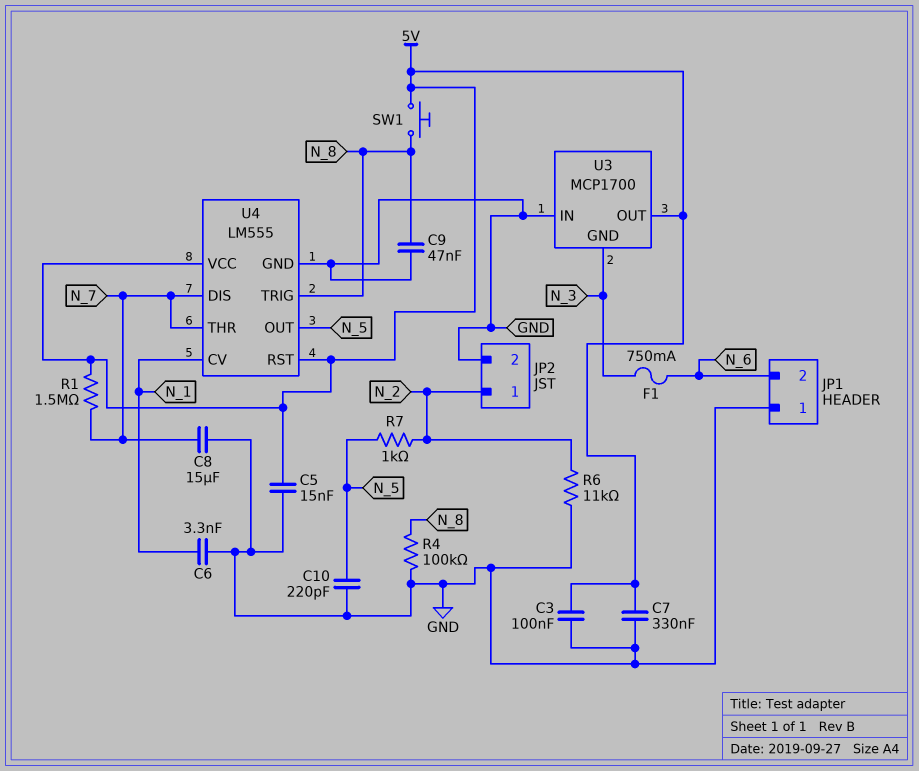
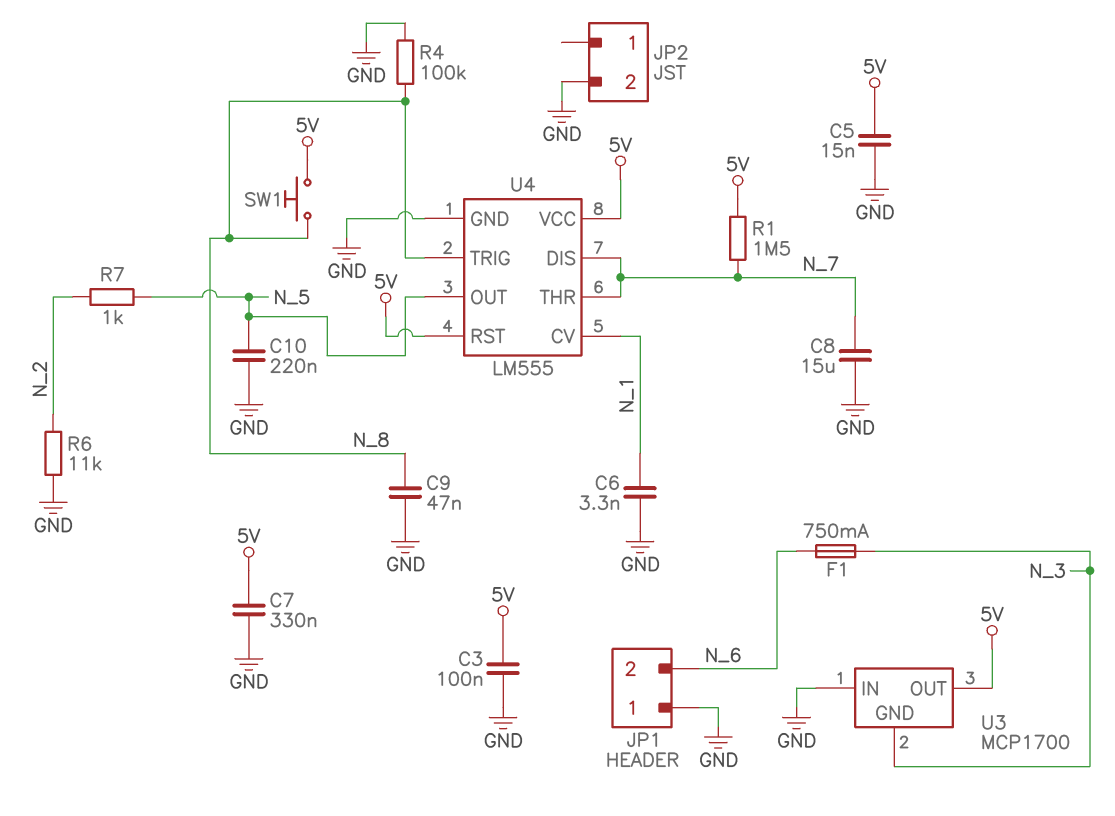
C10: 220pF (GND, N_5) -> 220nF (GND, N_5)
JP2 pin 1: N_2 -> none

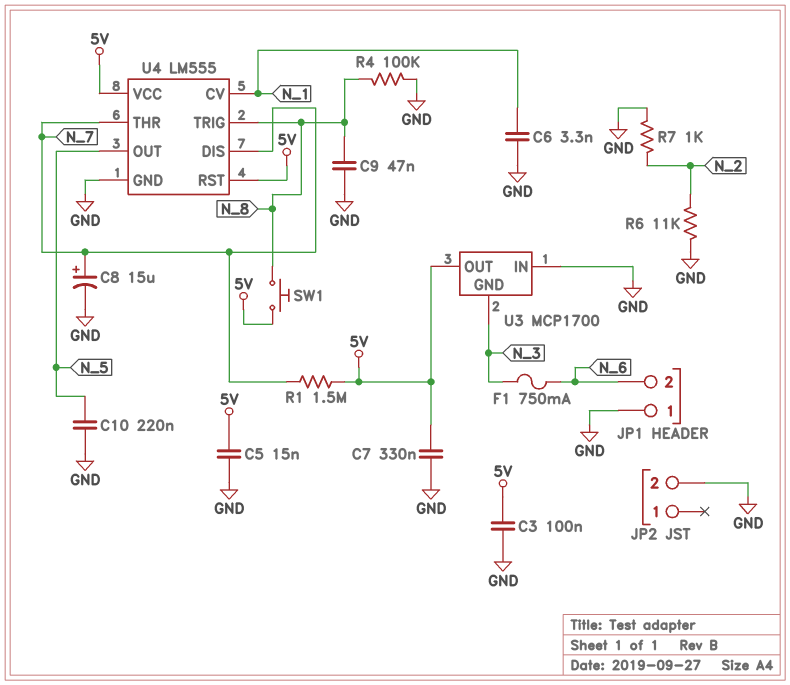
C8: 15uF (GND, N_7) -> 15uF (plus N_7, minus GND)
R7: 1k (N_2, N_5) -> 1k (GND, N_2)

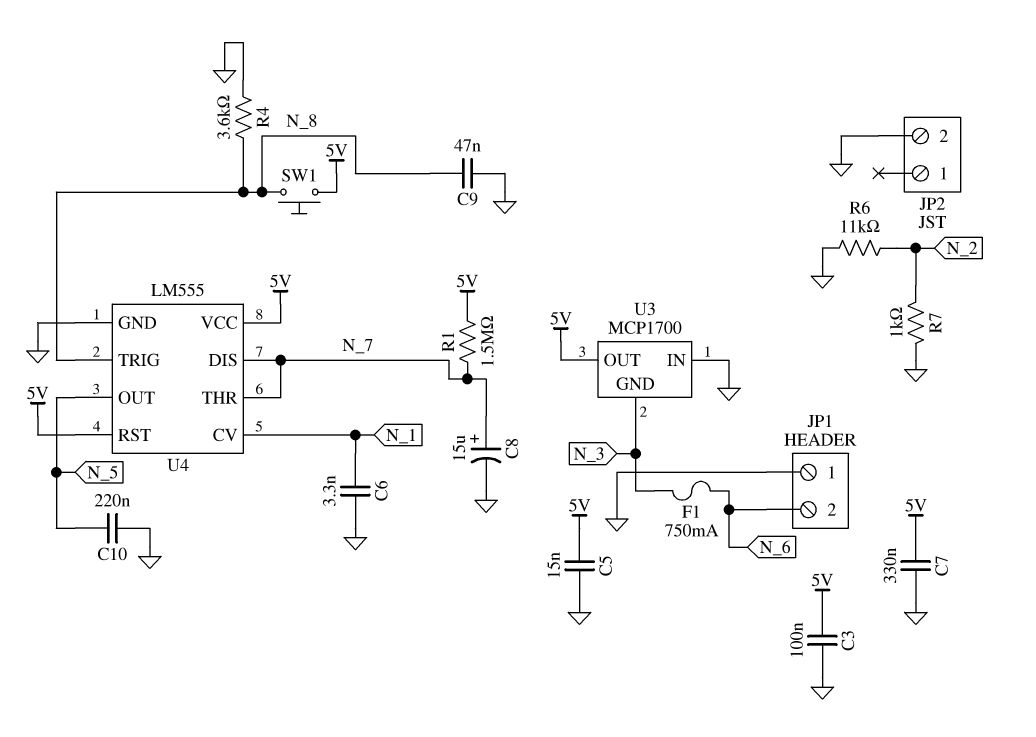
R4: 100k (GND, N_8) -> 3.6k (GND, N_8)

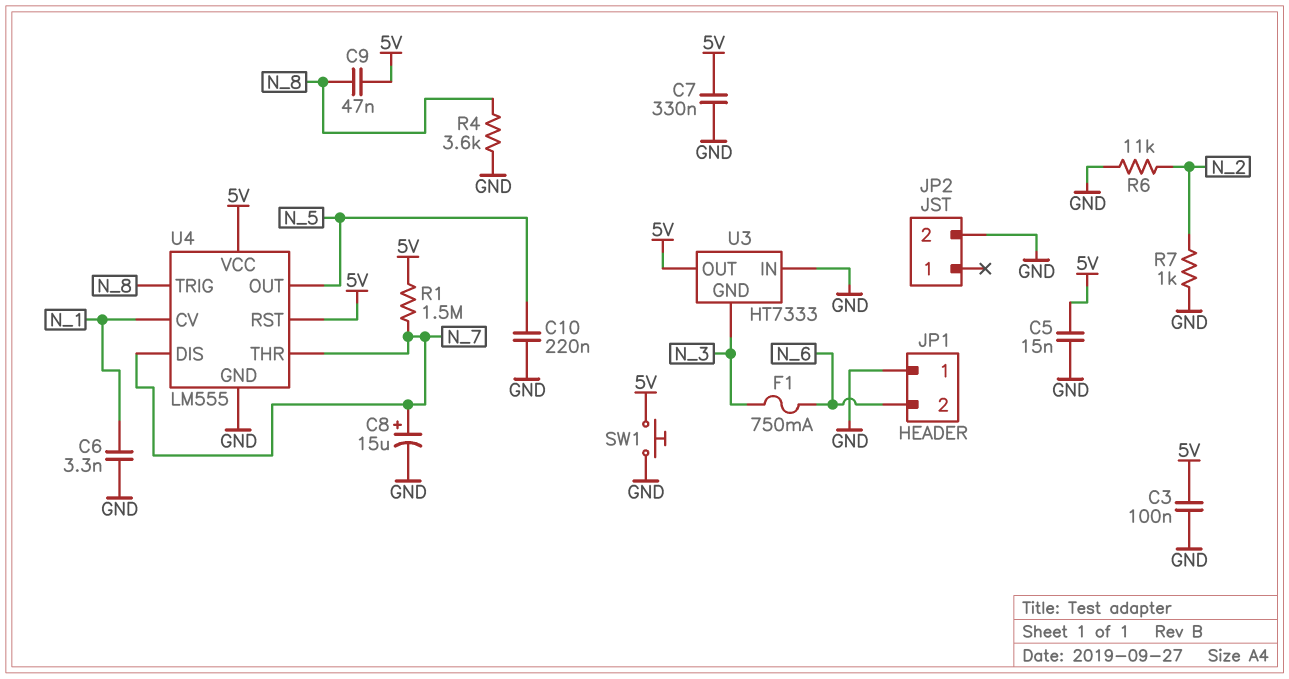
C9: 47nF (GND, N_8) -> 47nF (5V, N_8)
SW1: button (5V, N_8) -> button (5V, GND)
U3: MCP1700 -> HT7333

